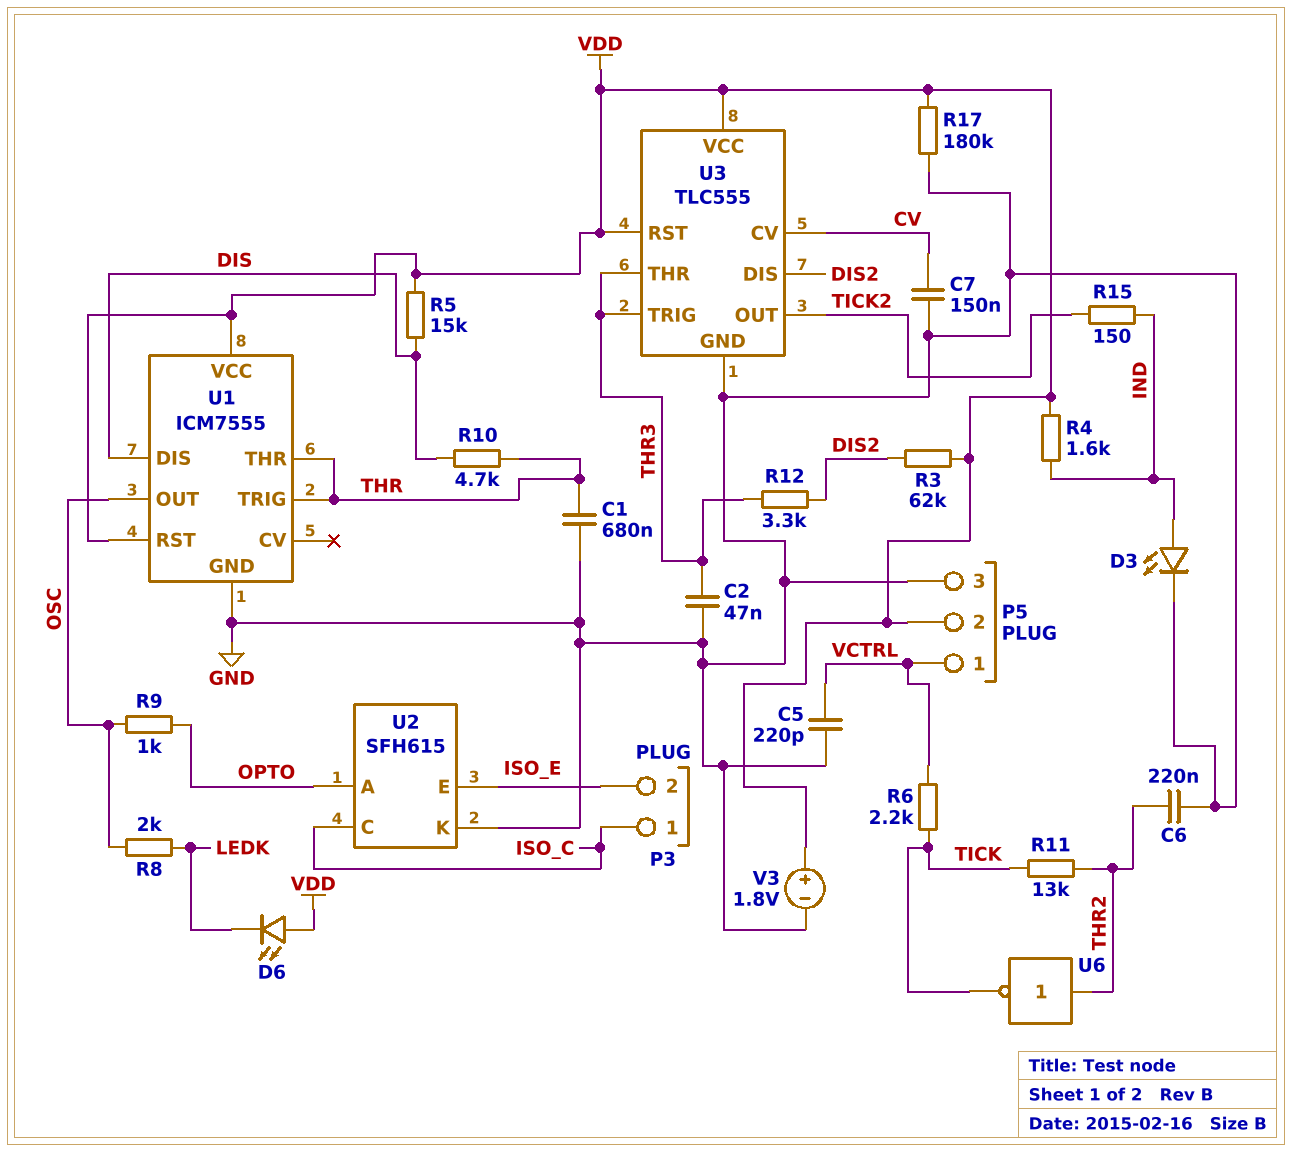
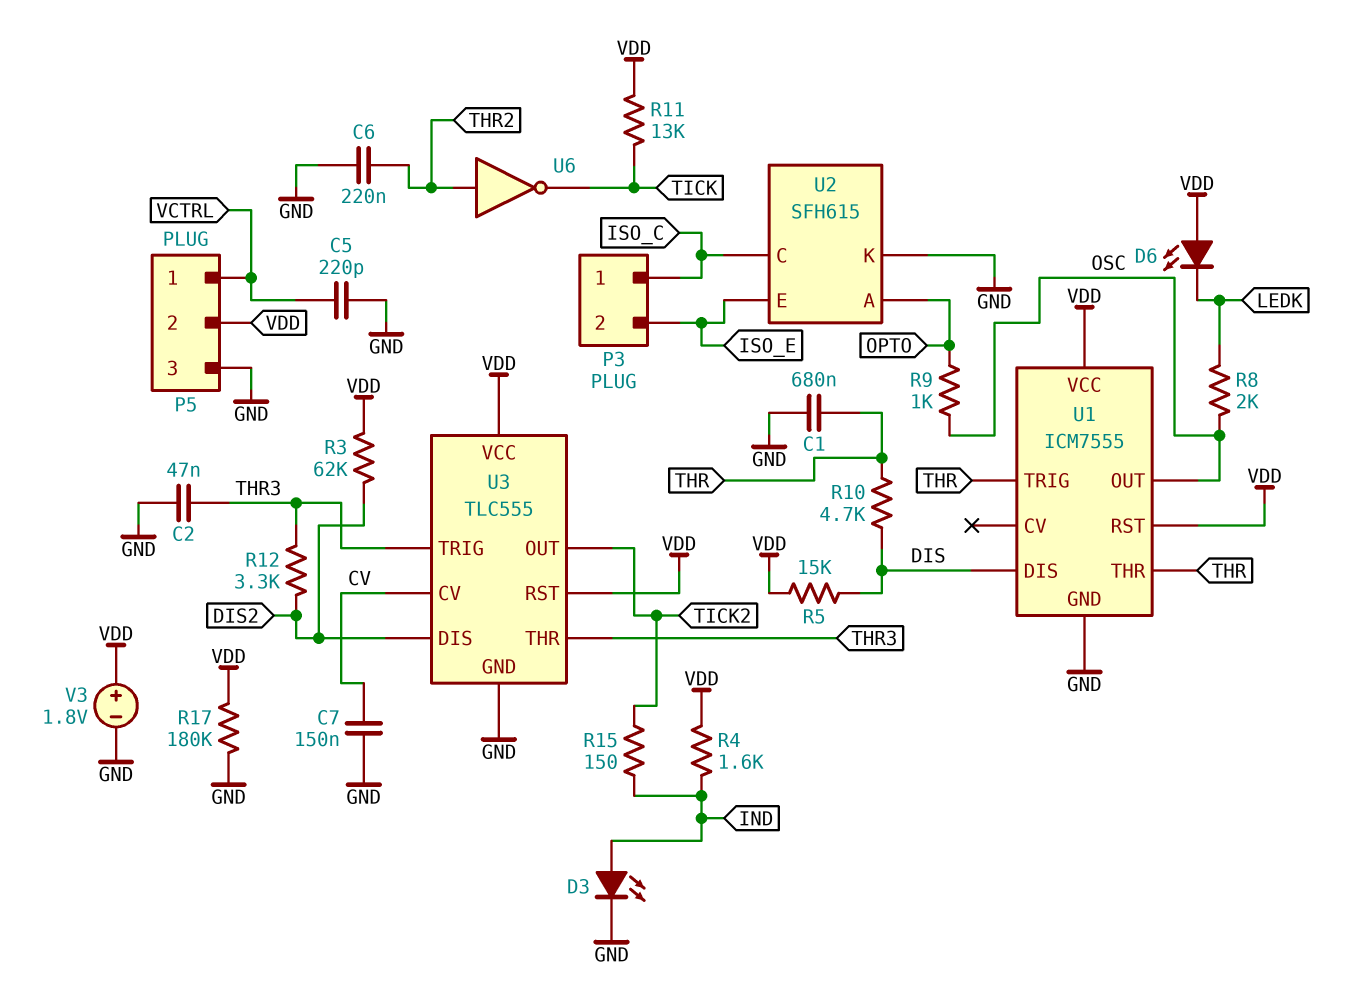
R6: 2.2k (TICK, VCTRL) -> none
R11: 13k (THR2, TICK) -> 13k (TICK, VDD)

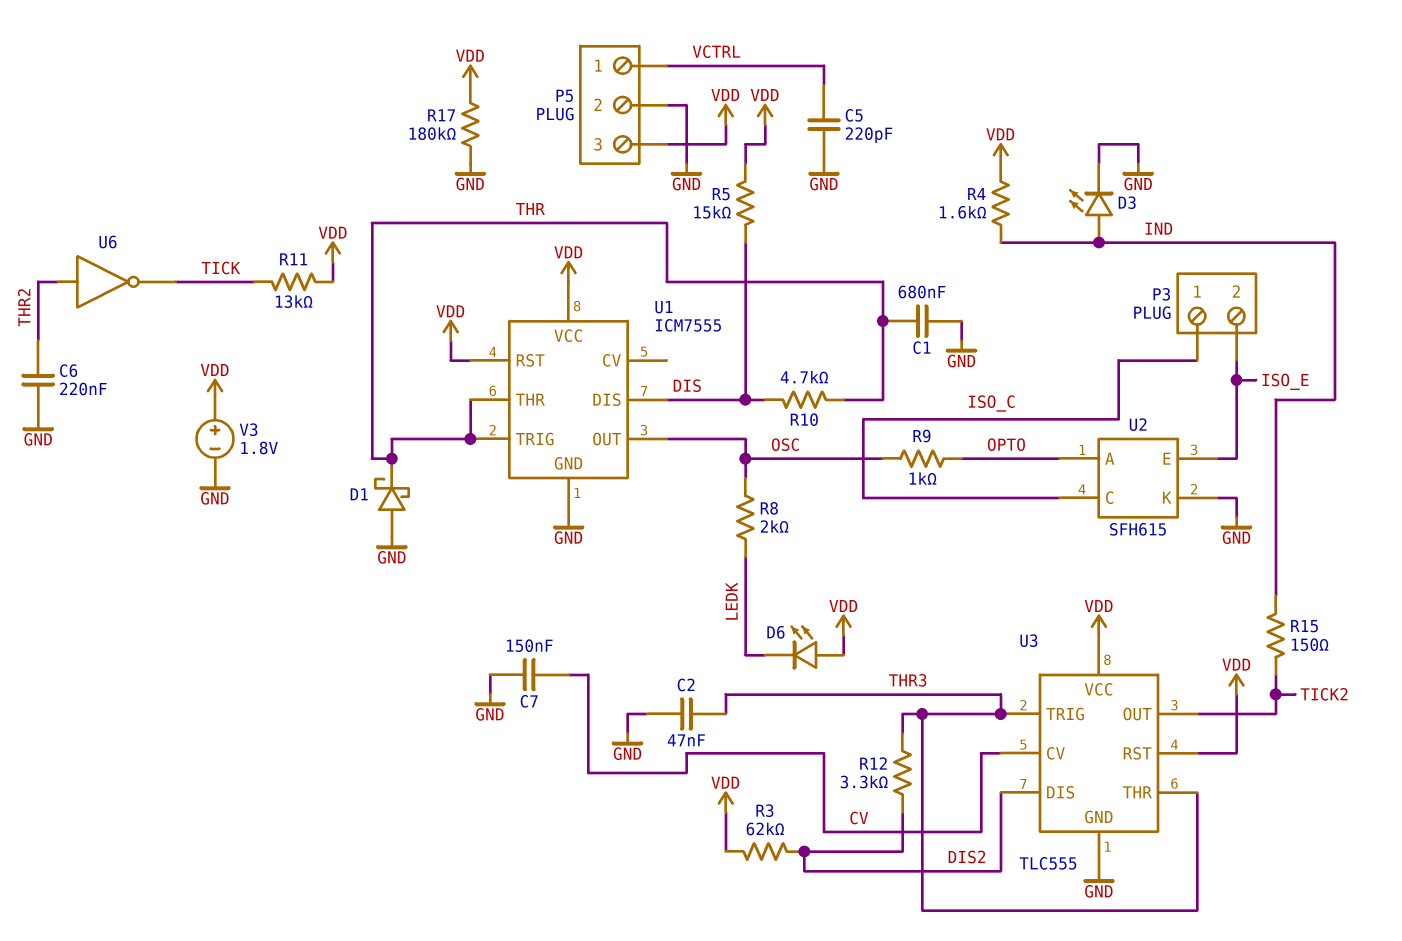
D1: none -> schottky (A GND, K THR)
P5 pin 2: VDD -> GND
P5 pin 3: GND -> VDD

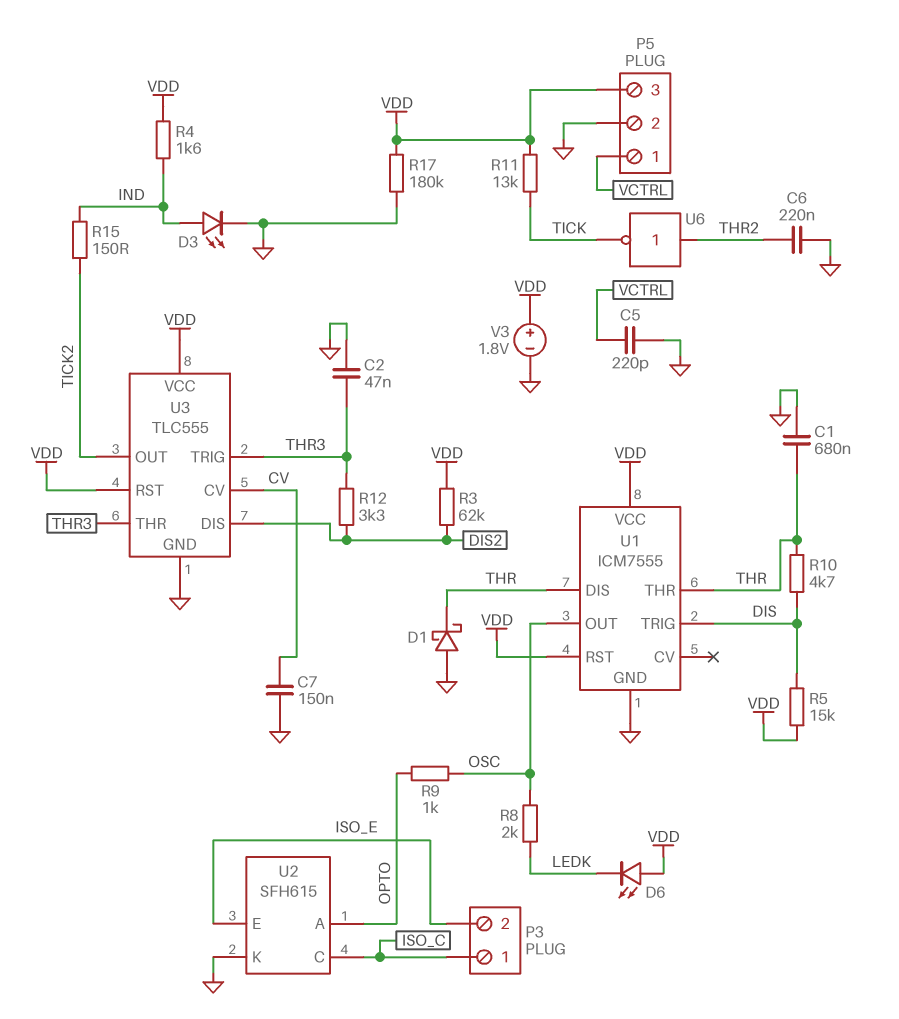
U1 pin DIS: DIS -> THR
U1 pin TRIG: THR -> DIS

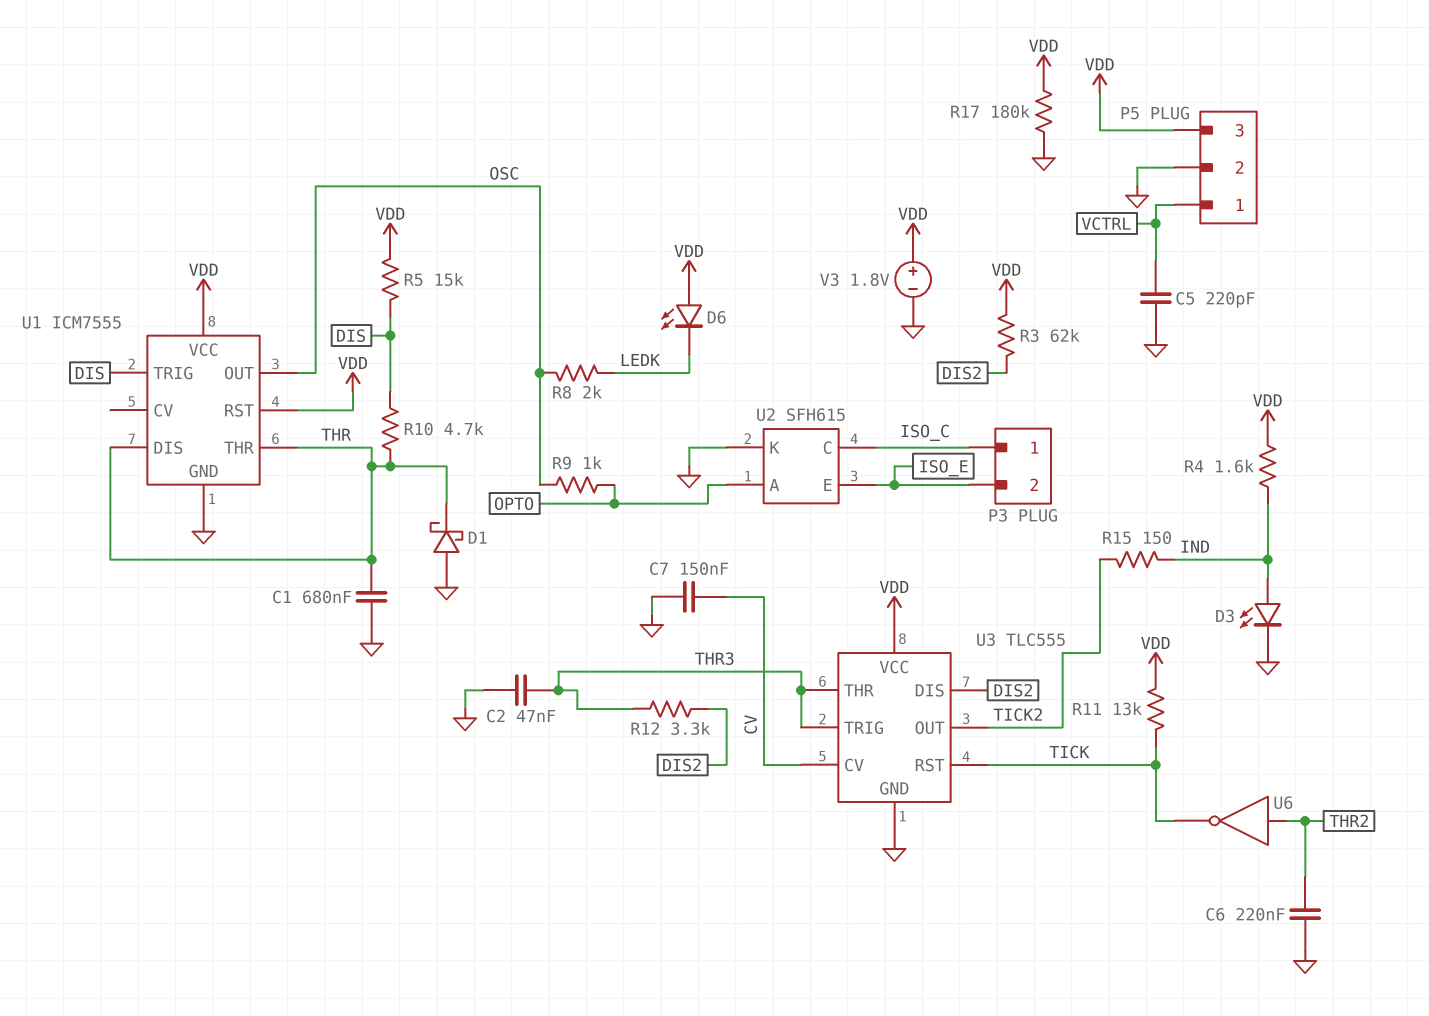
U3 pin RST: VDD -> TICK

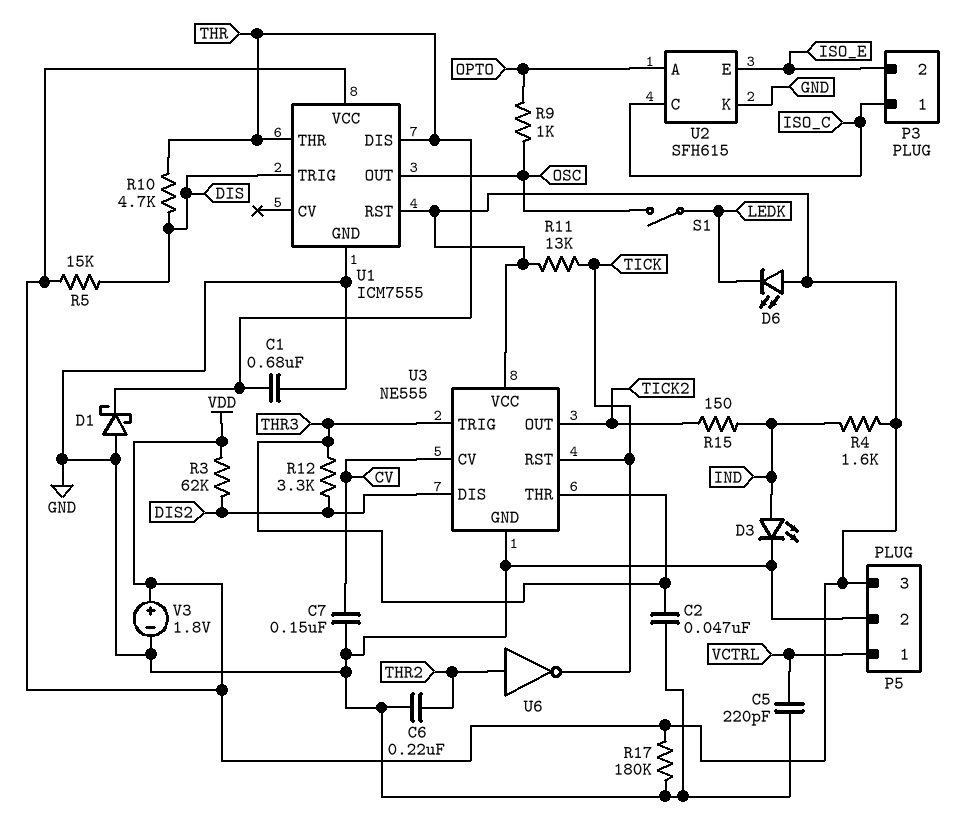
R8: 2k (LEDK, OSC) -> none
S1: none -> switch (LEDK, OSC)
U3: TLC555 -> NE555

